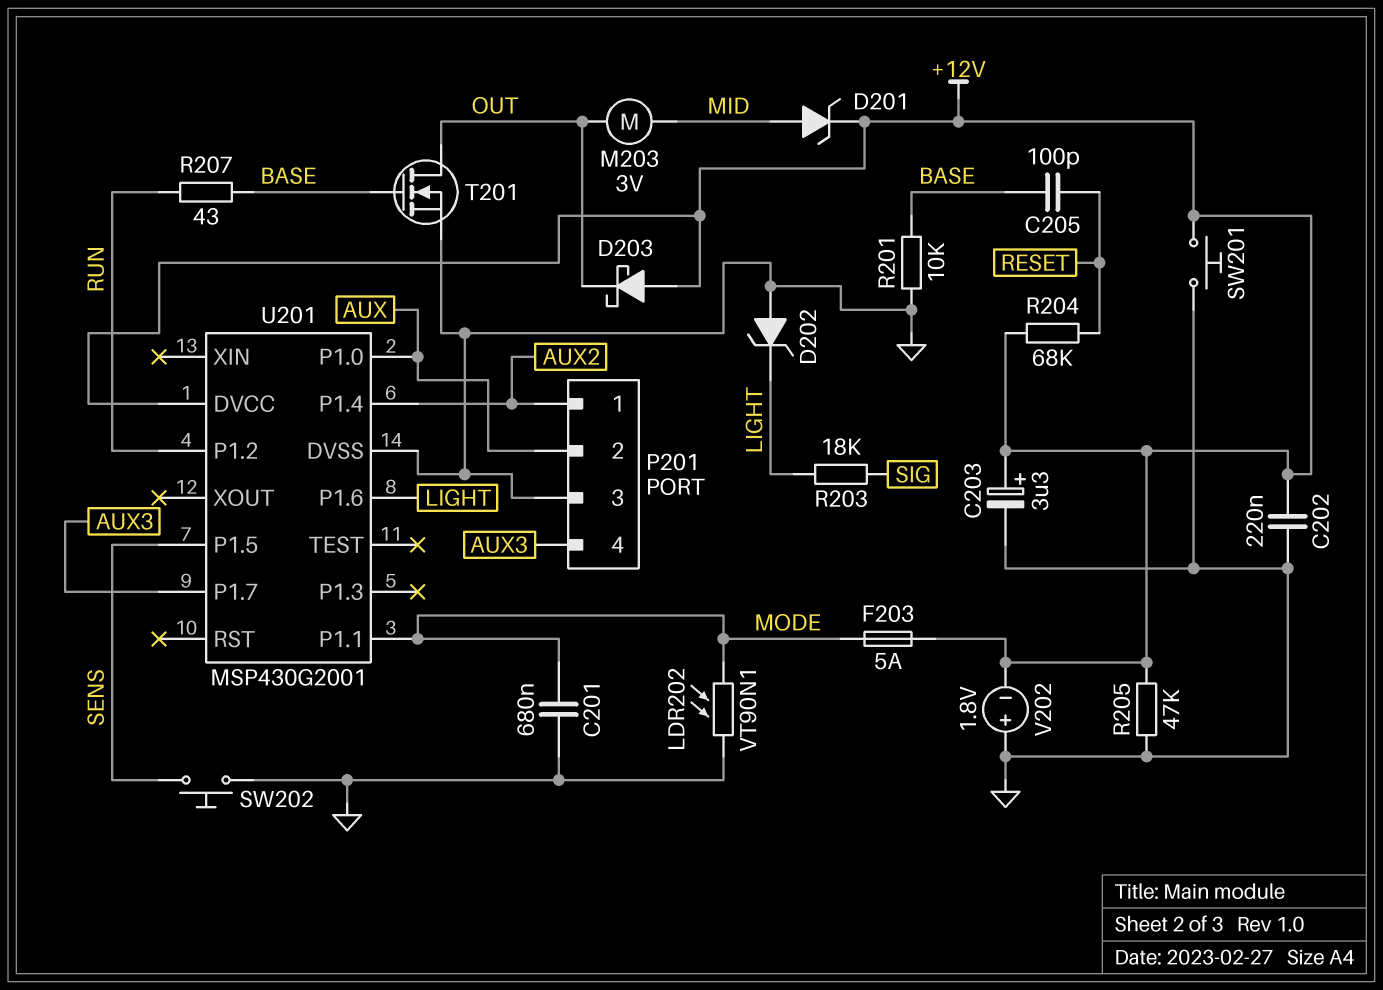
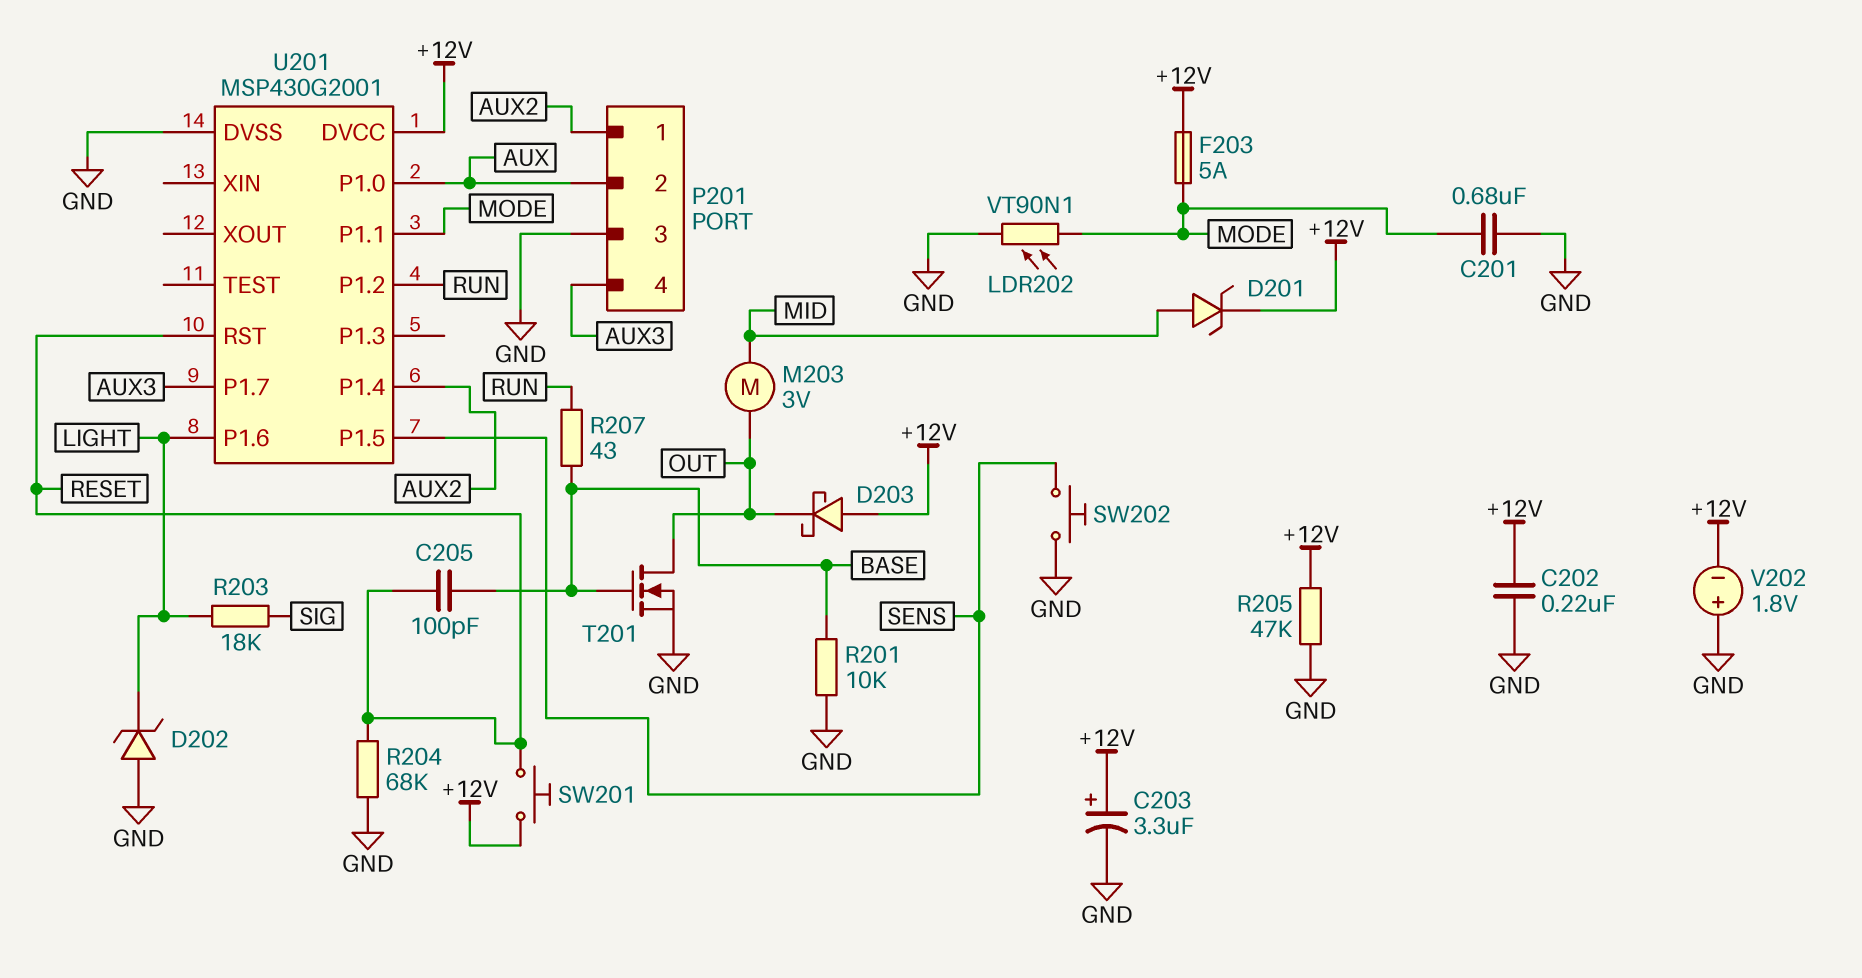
R204: 68k (+12V, RESET) -> 68k (GND, RESET)
SW201: button (+12V, GND) -> button (+12V, RESET)
U201 pin RST: none -> RESET

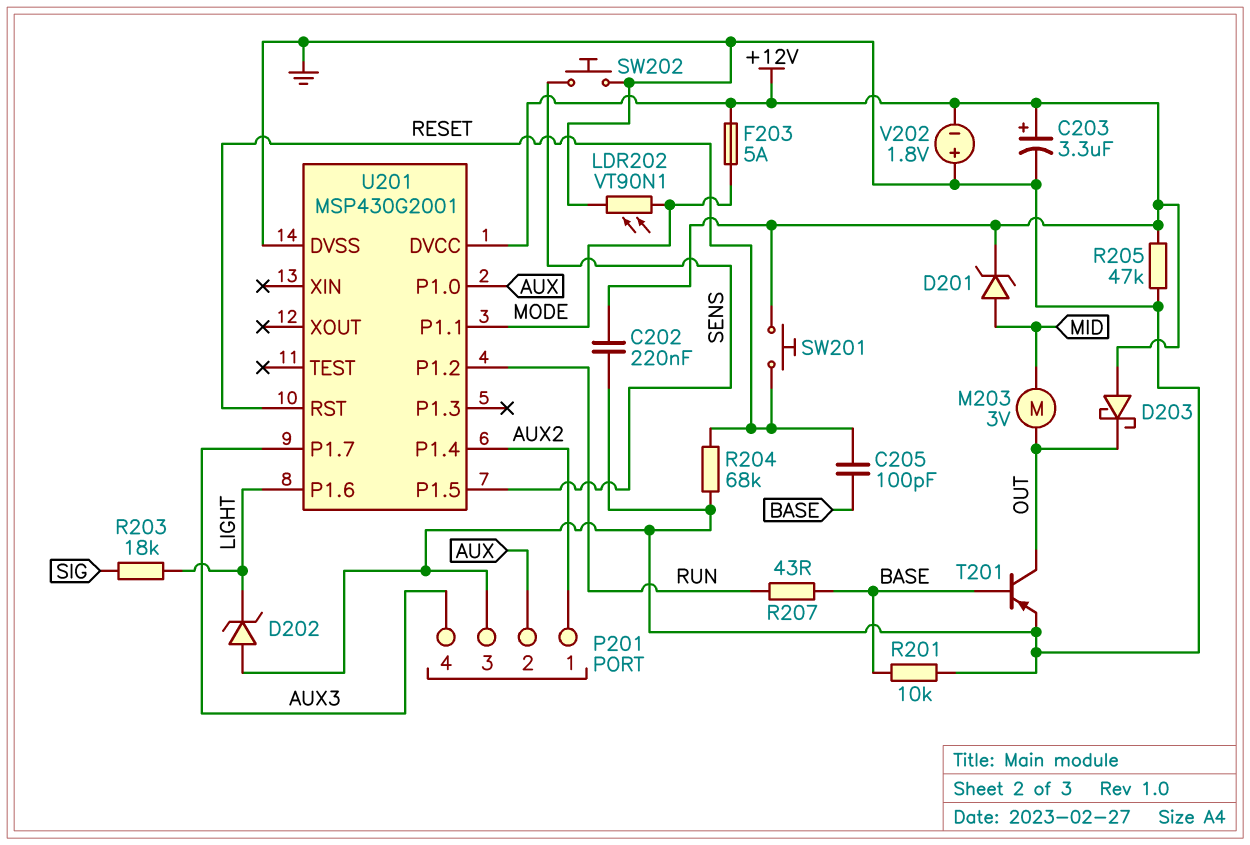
C201: 680nF (GND, MODE) -> none
T201: NMOS (G BASE, D OUT, S GND) -> PNP (B BASE, C OUT, E GND)

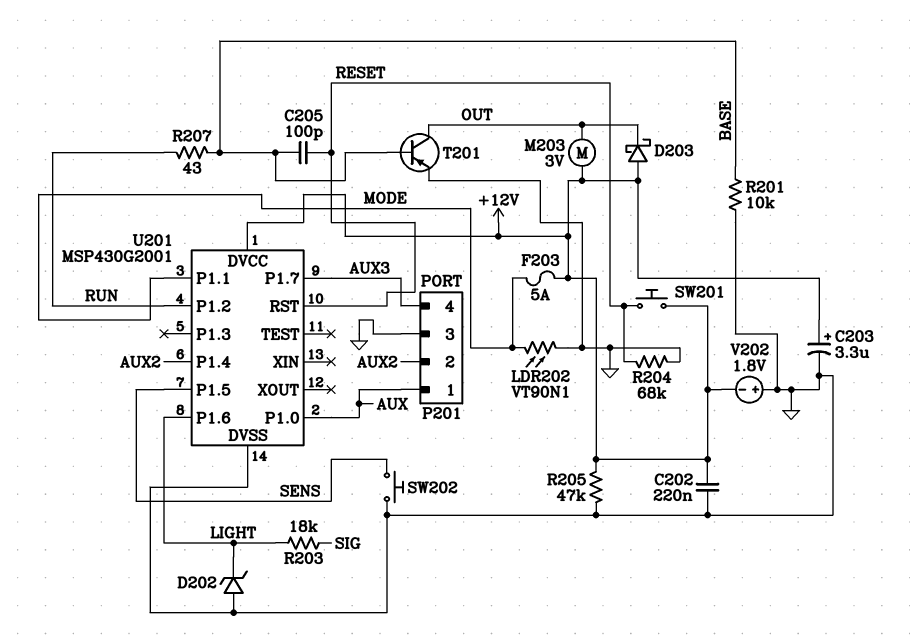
D201: zener (A MID, K +12V) -> none
M203: motor 3V (MID, OUT) -> motor 3V (+12V, OUT)
P201 pin 1: AUX2 -> AUX
P201 pin 2: AUX -> AUX2

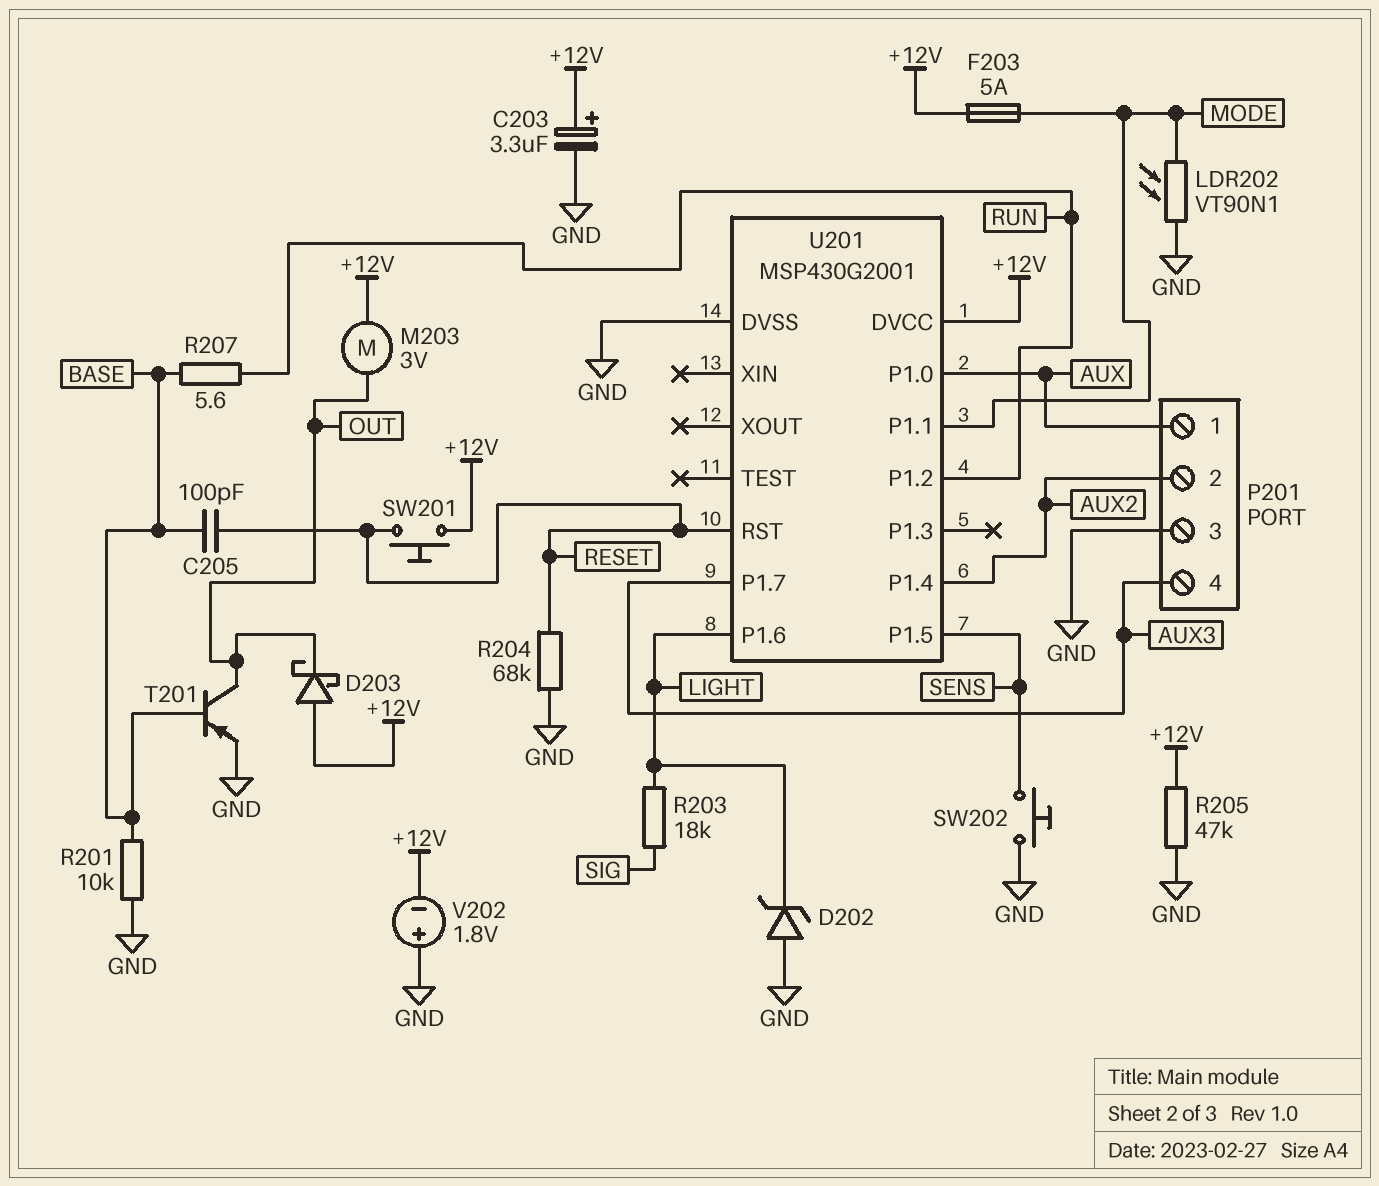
C202: 220nF (+12V, GND) -> none
R207: 43 (BASE, RUN) -> 5.6 (BASE, RUN)

